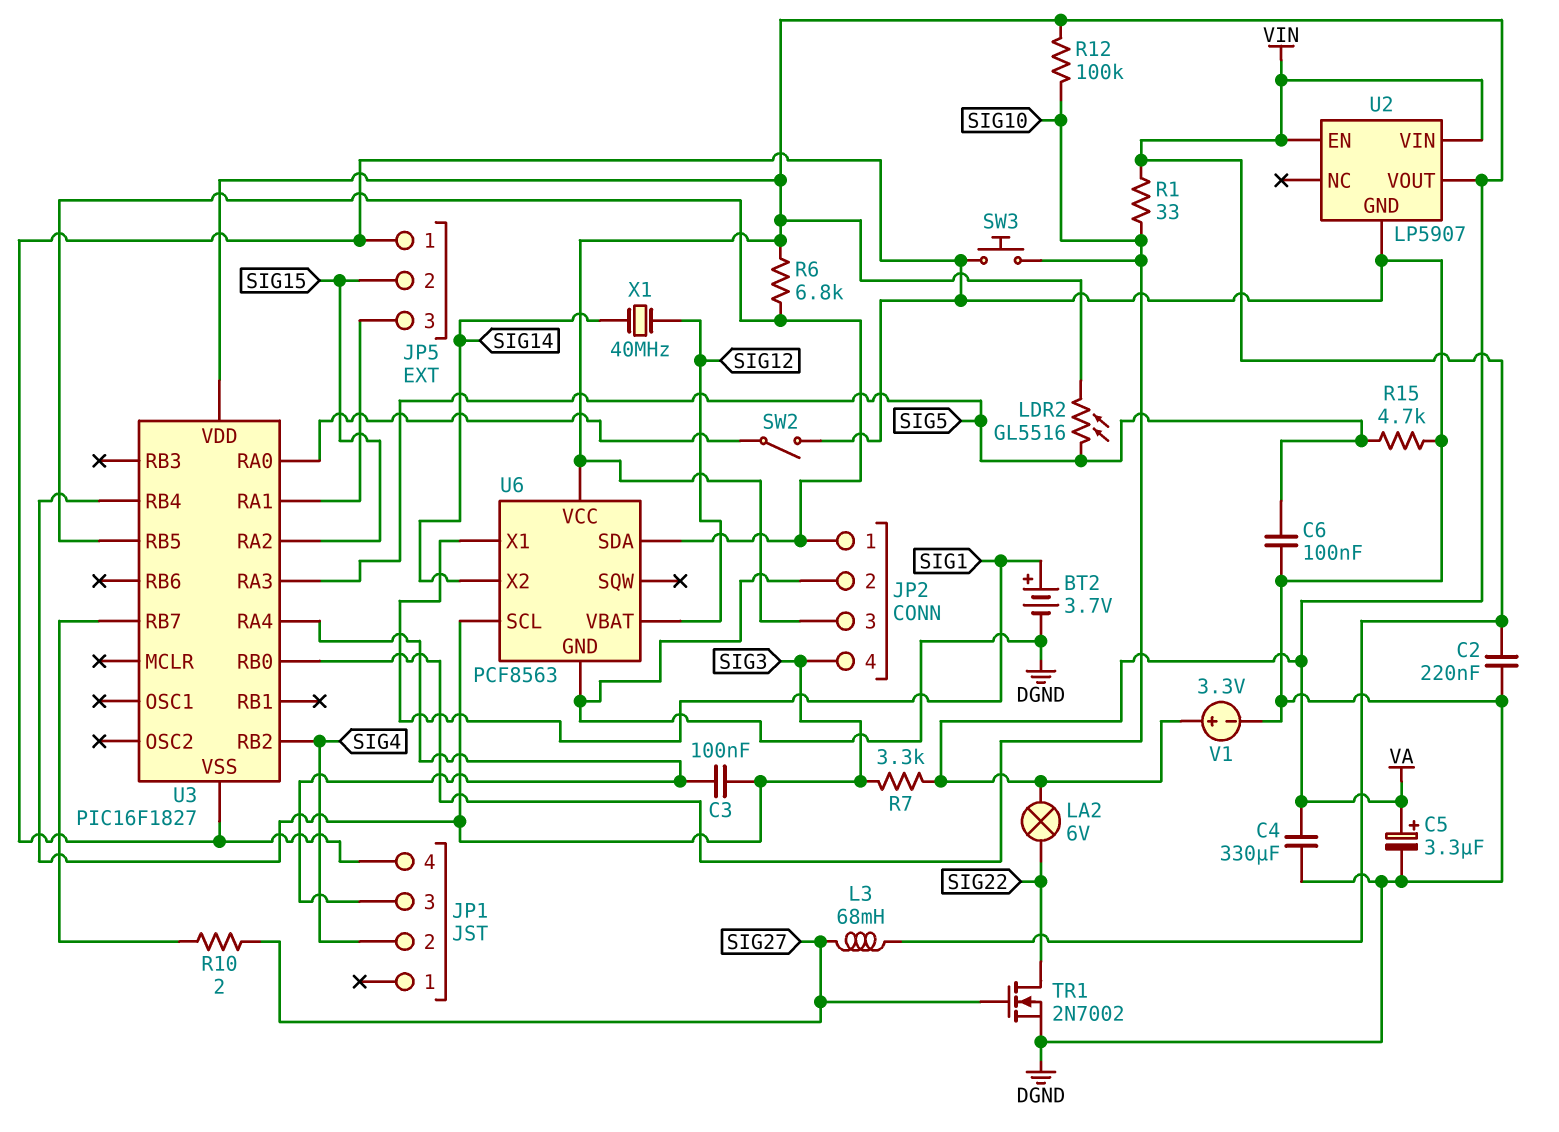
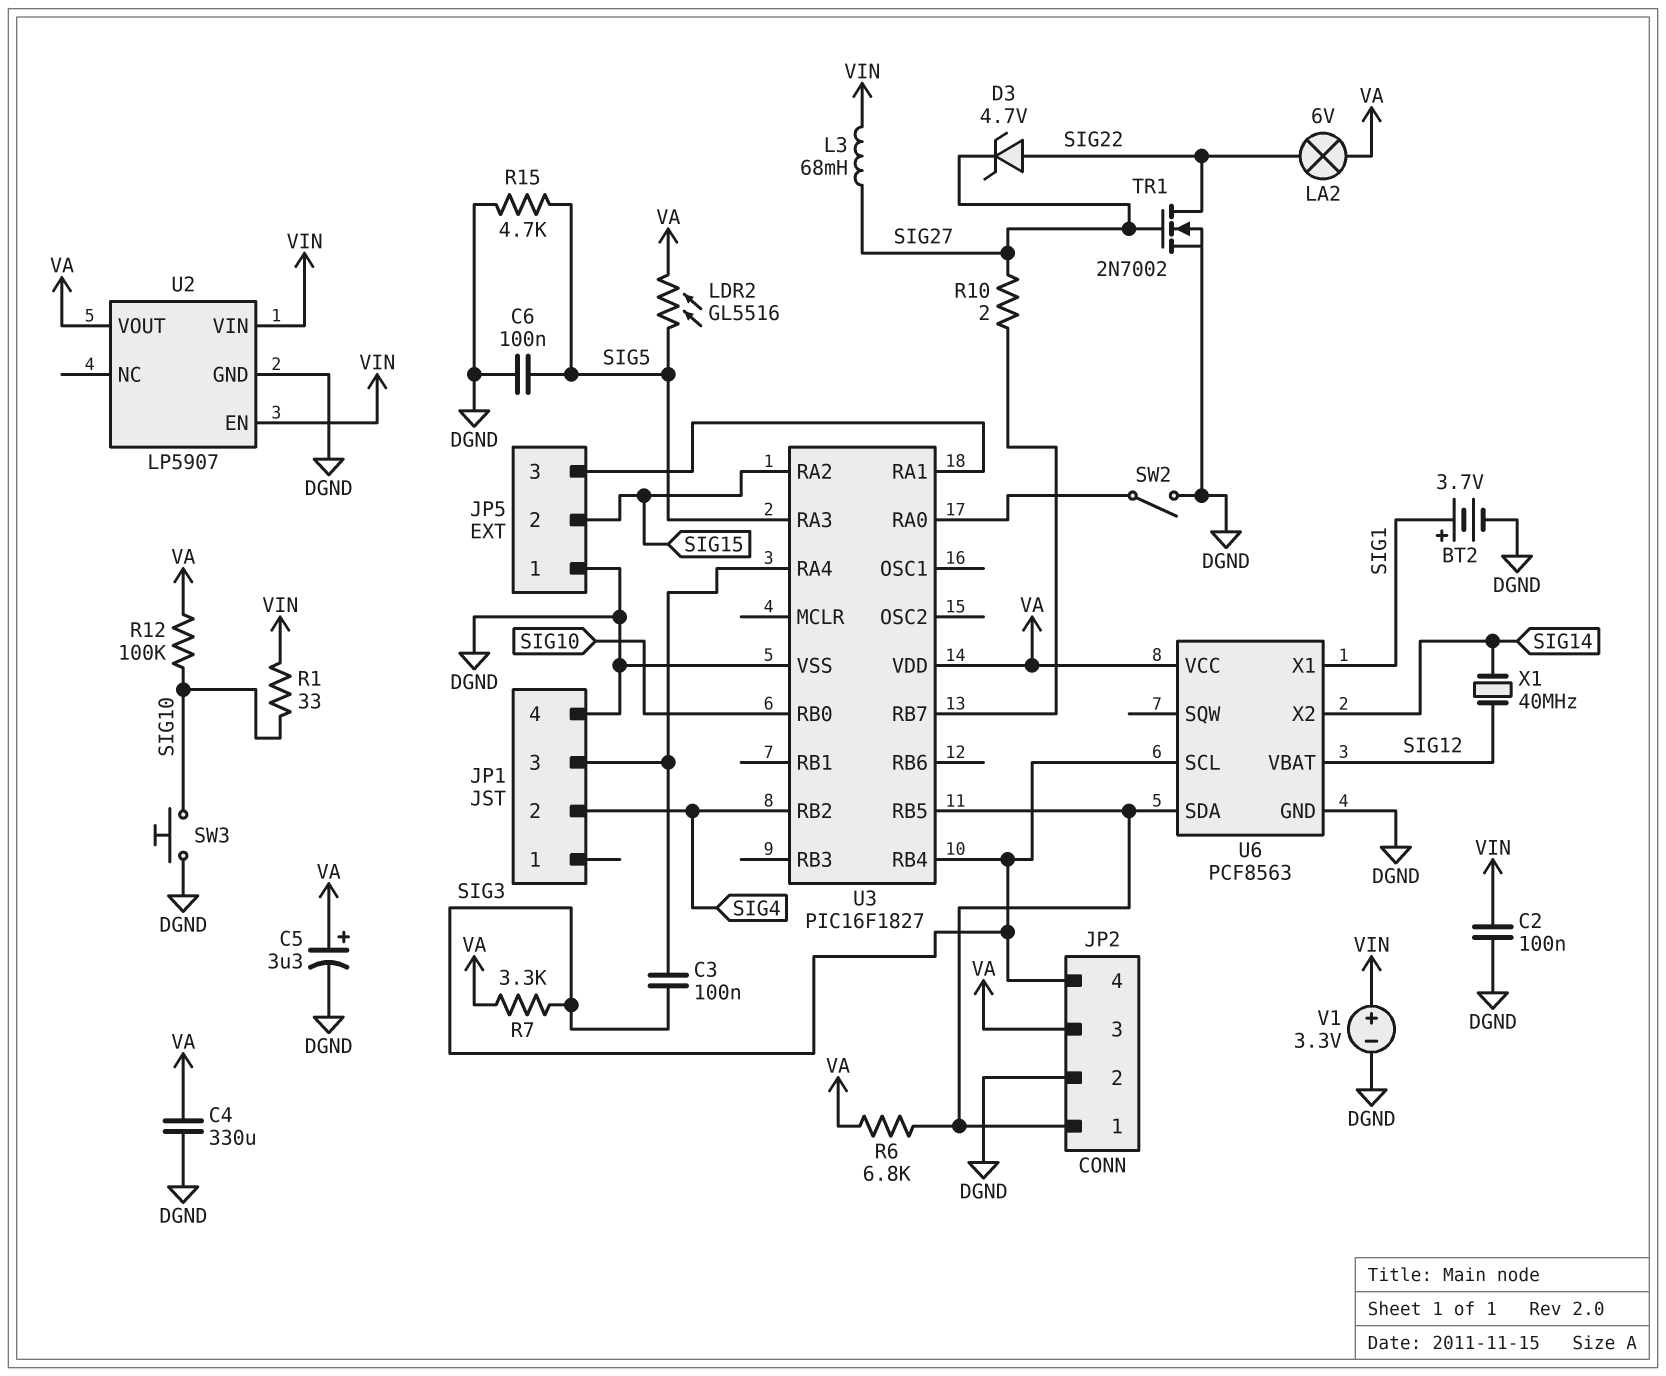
C2: 220nF (DGND, VIN) -> 100nF (DGND, VIN)
D3: none -> zener 4.7V (A SIG22, K SIG27)
V1: 3.3V (plus VA, minus DGND) -> 3.3V (plus VIN, minus DGND)

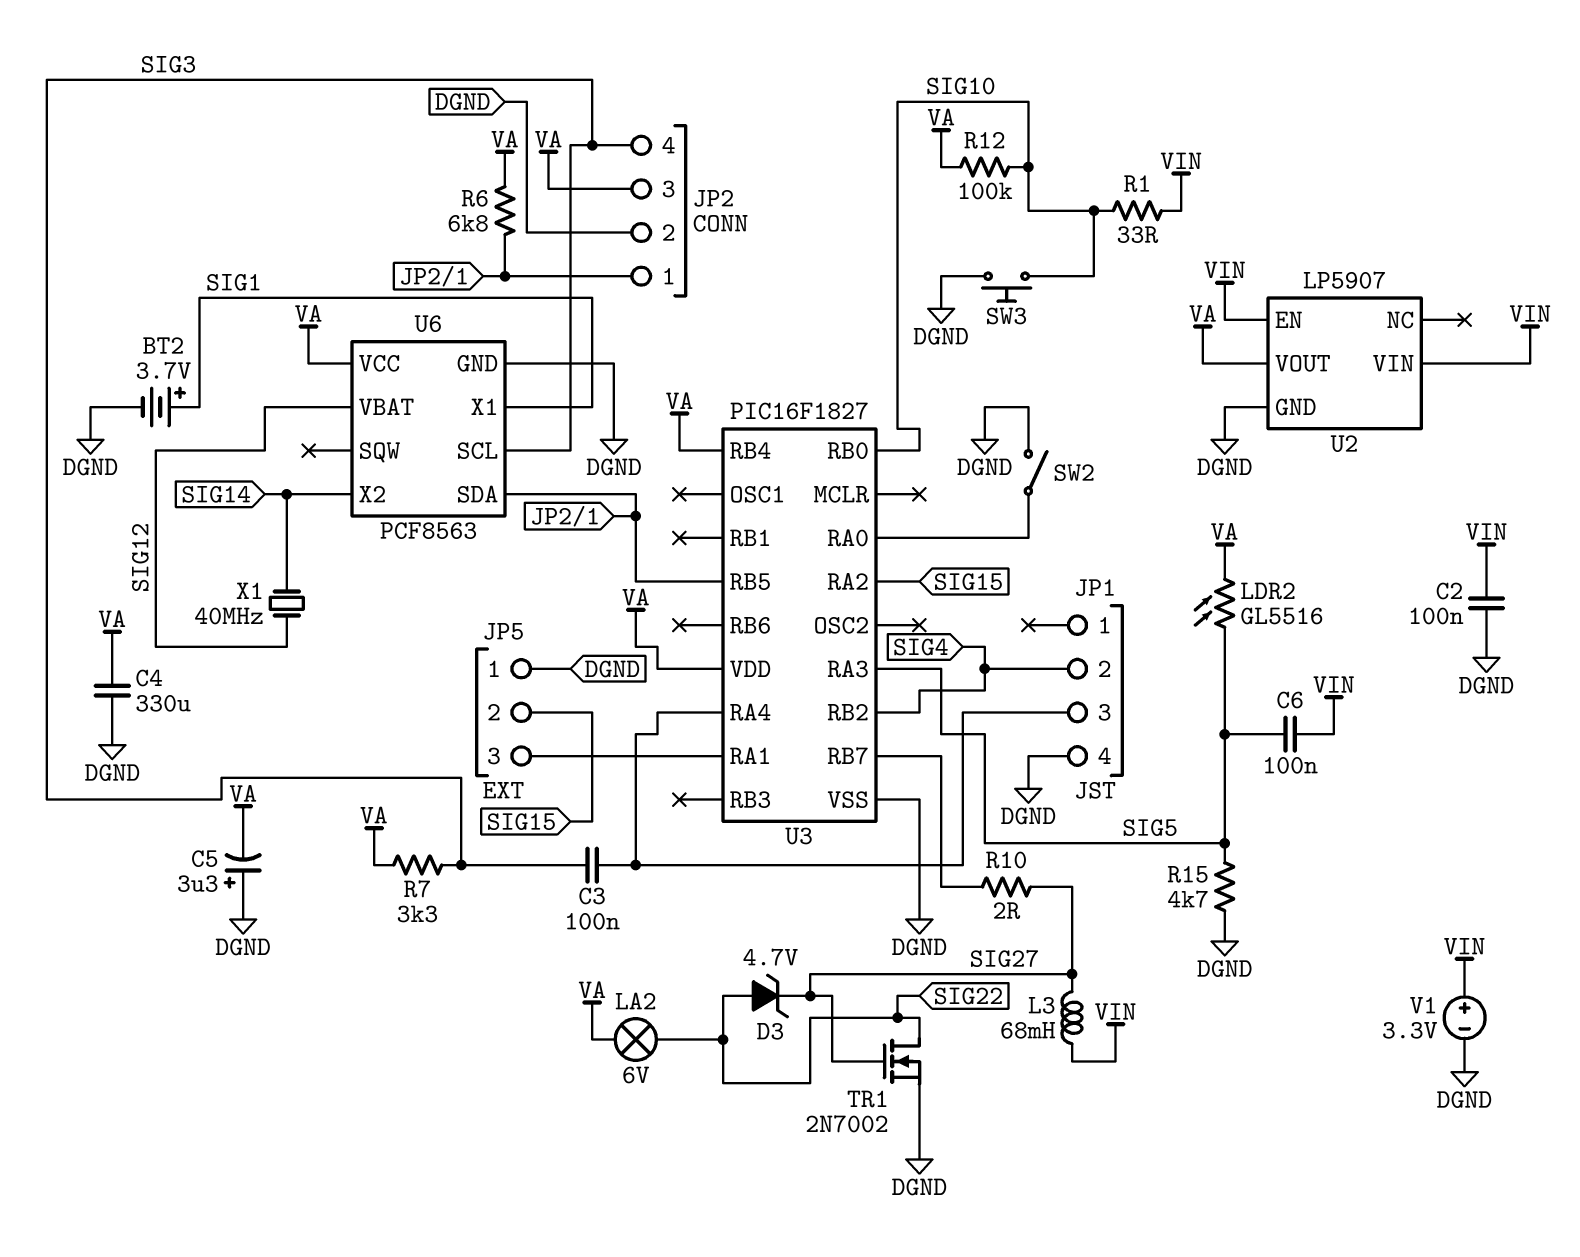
C5: 3.3uF (plus VA, minus DGND) -> 3.3uF (plus DGND, minus VA)
C6: 100nF (DGND, SIG5) -> 100nF (SIG5, VIN)
U3 pin RB4: SIG3 -> VA

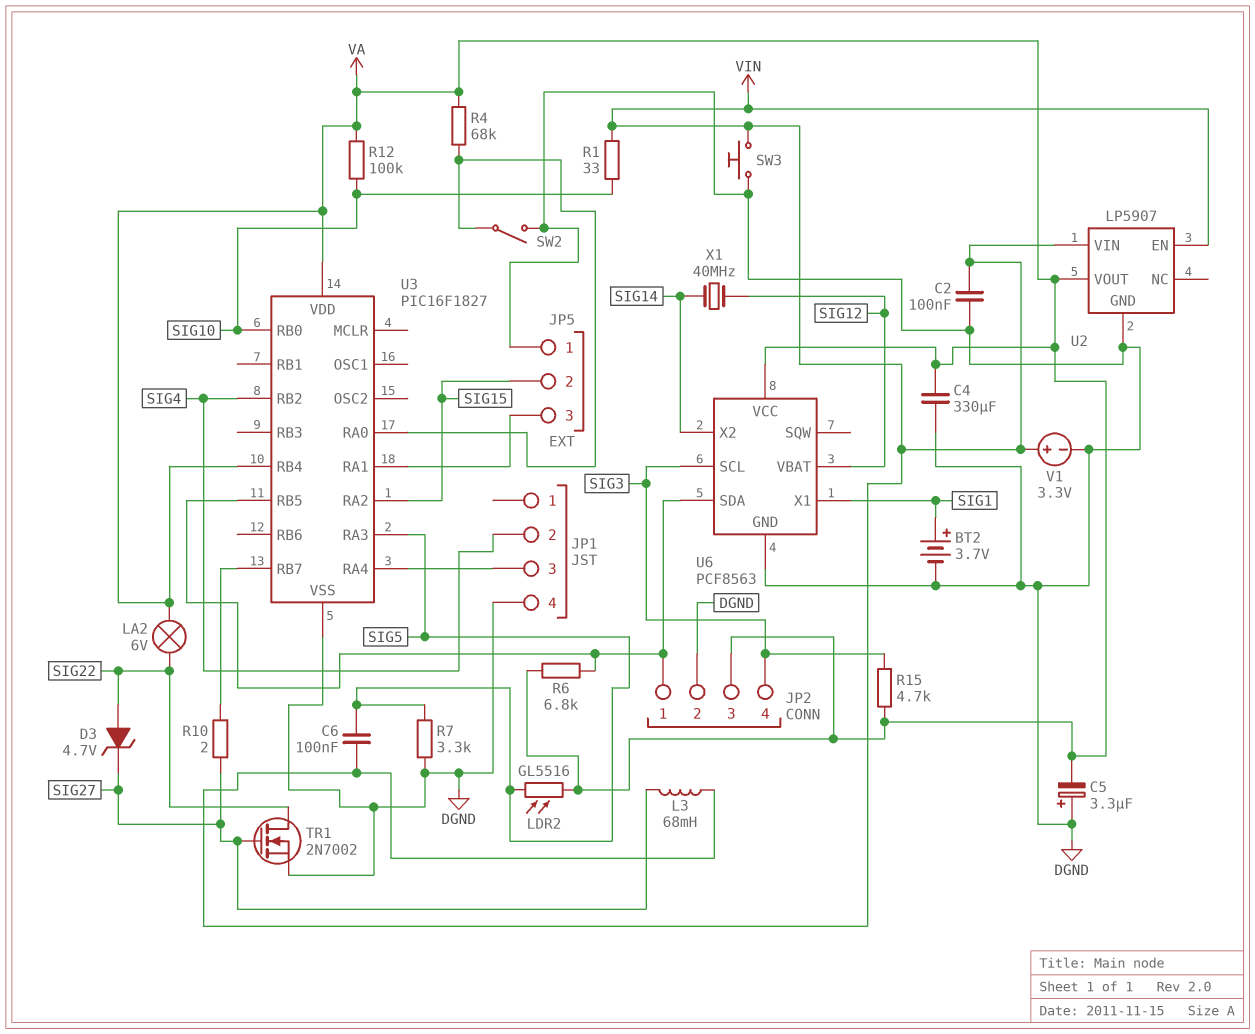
C3: 100nF (JP1/3, SIG3) -> none
R4: none -> 68k (U3/RA0, VA)
R7: 3.3k (SIG3, VA) -> 3.3k (DGND, SIG5)
R15: 4.7k (DGND, SIG5) -> 4.7k (SIG3, VA)
SW3: button (DGND, SIG10) -> button (DGND, VIN)

